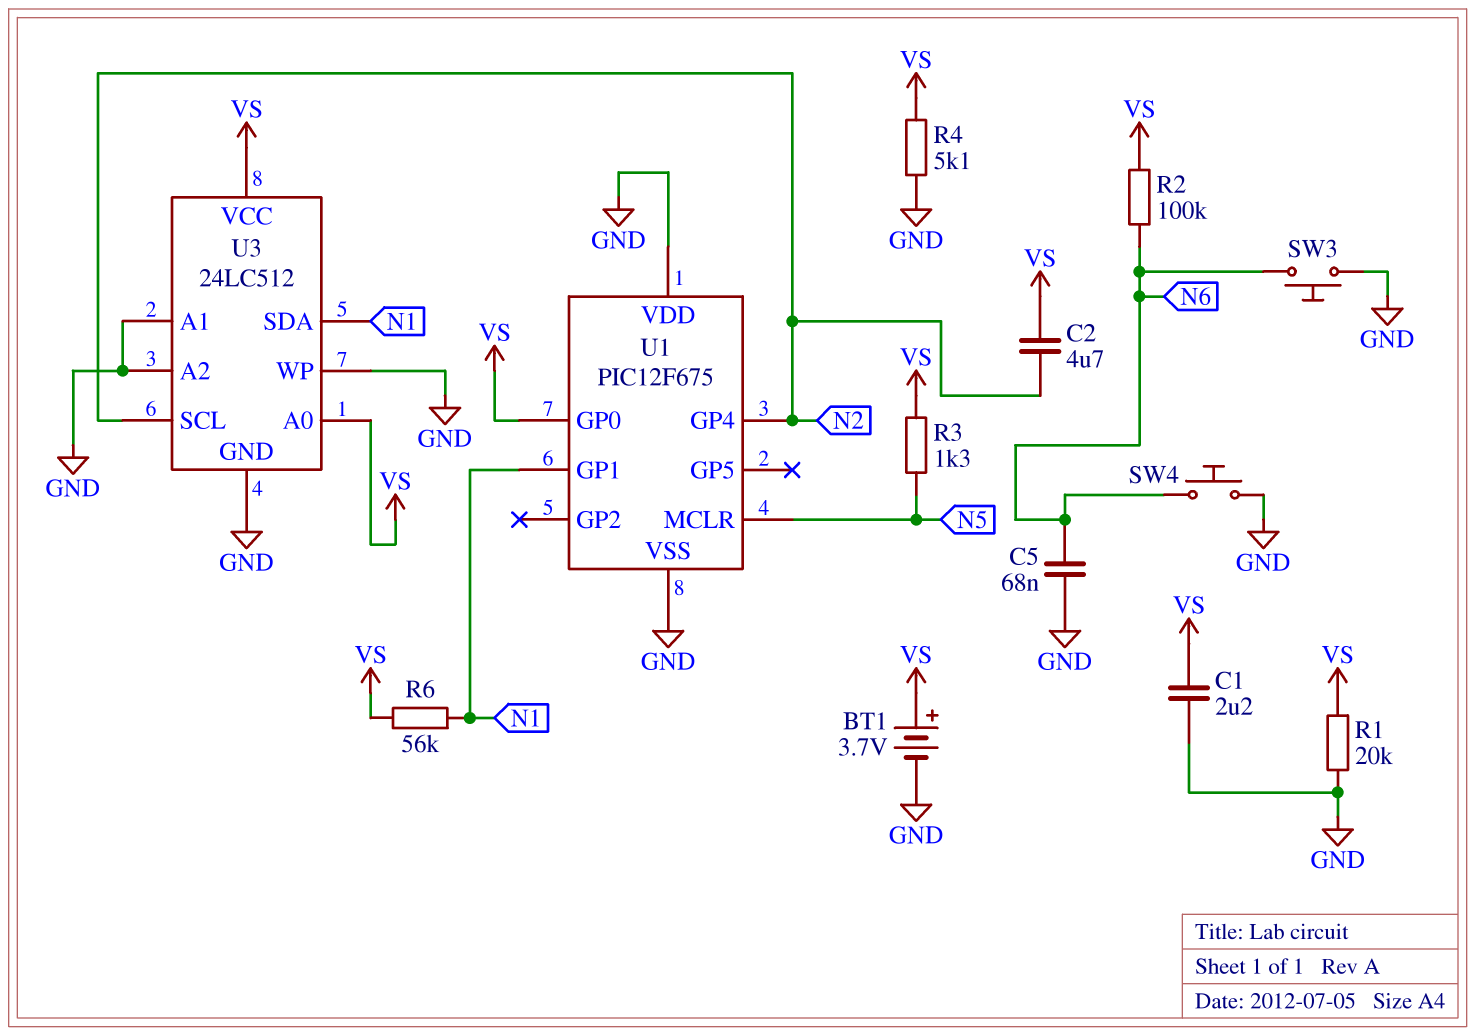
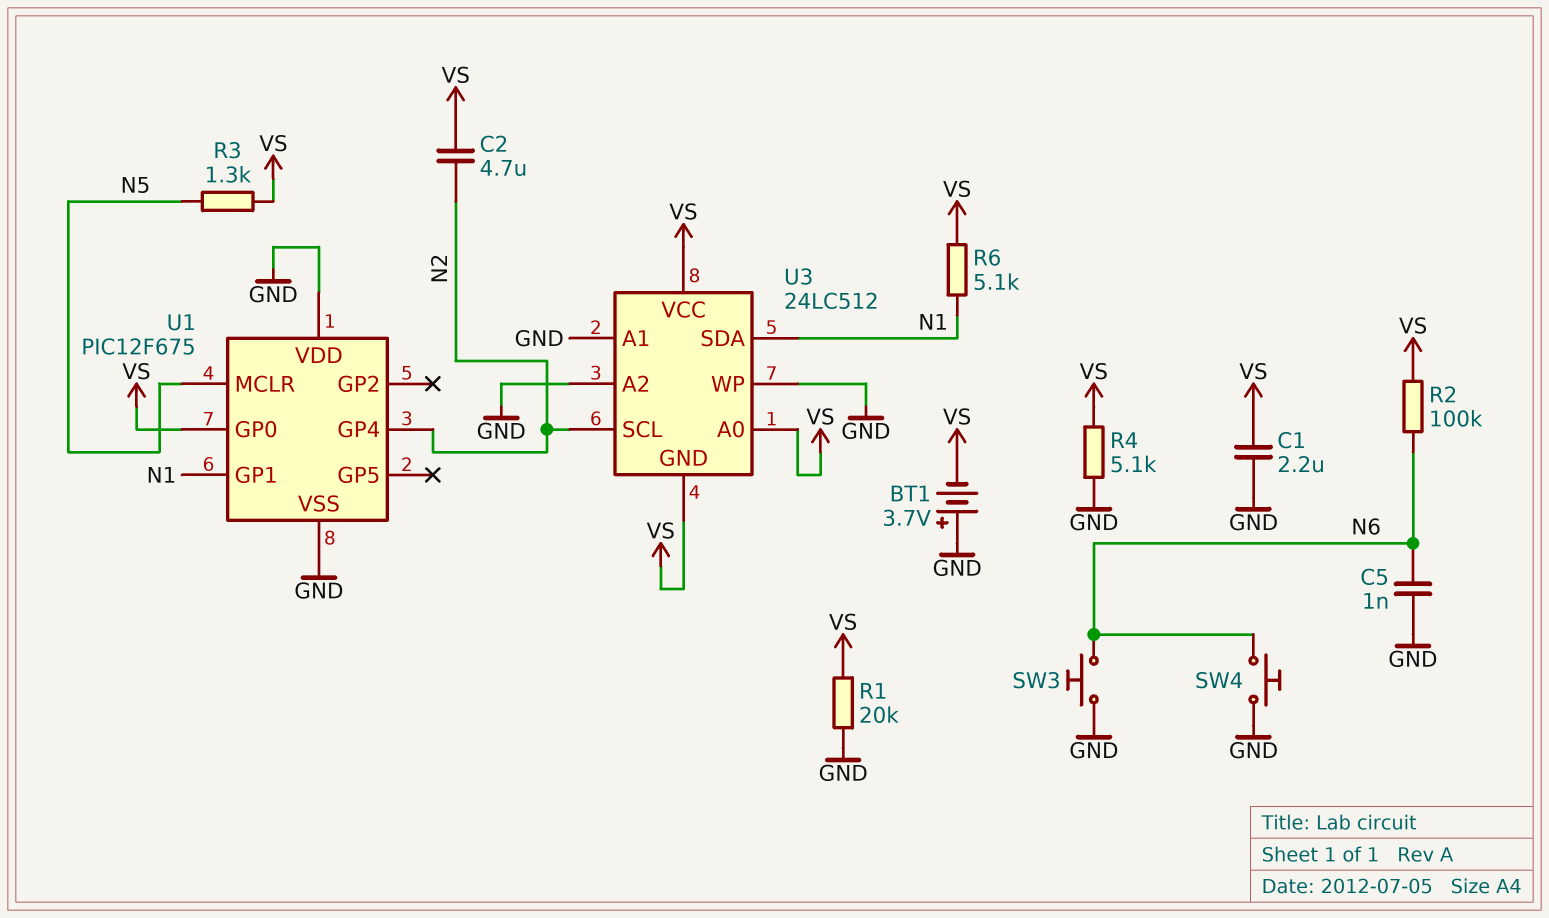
BT1: 3.7V (plus VS, minus GND) -> 3.7V (plus GND, minus VS)
C5: 68nF (GND, N6) -> 1nF (GND, N6)
R6: 56k (N1, VS) -> 5.1k (N1, VS)
U3 pin GND: GND -> VS

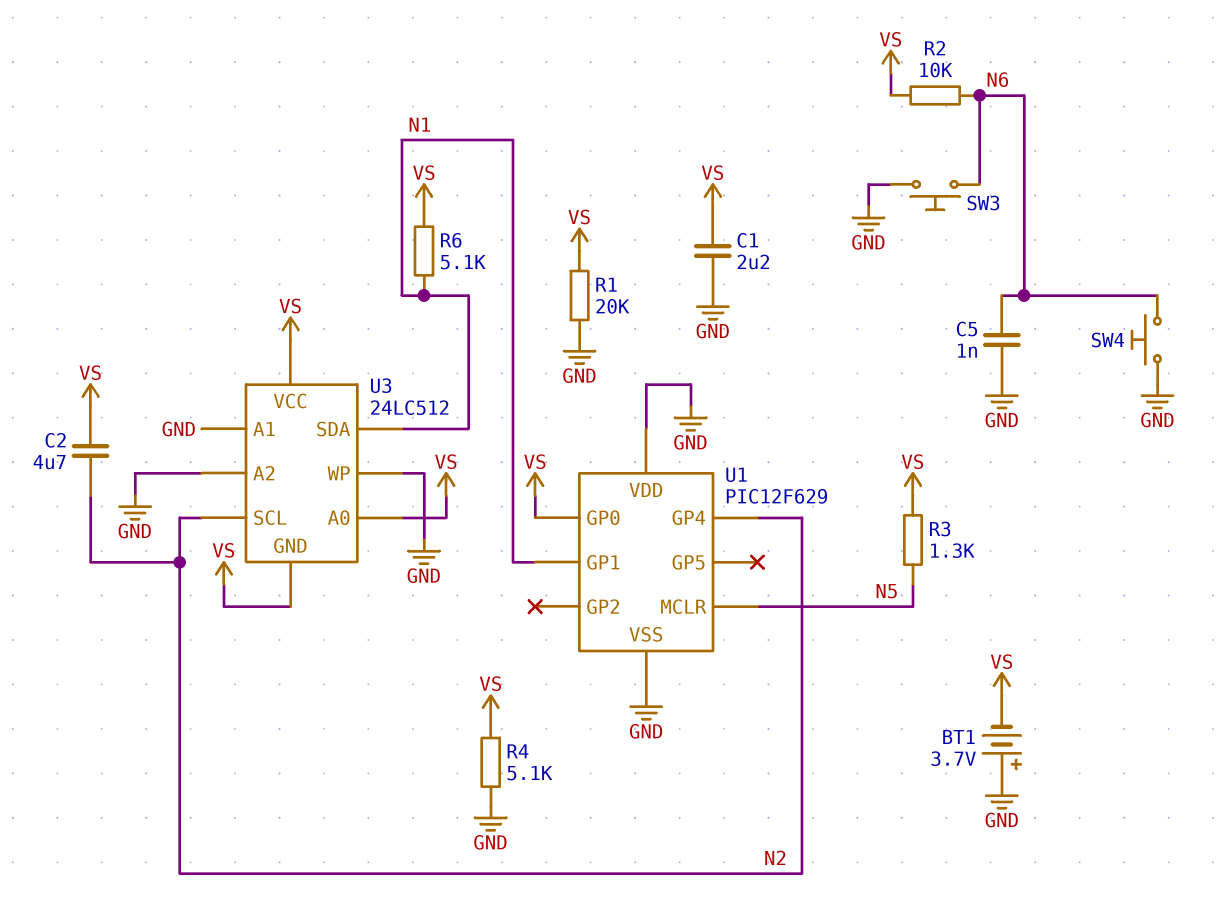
R2: 100k (N6, VS) -> 10k (N6, VS)
U1: PIC12F675 -> PIC12F629

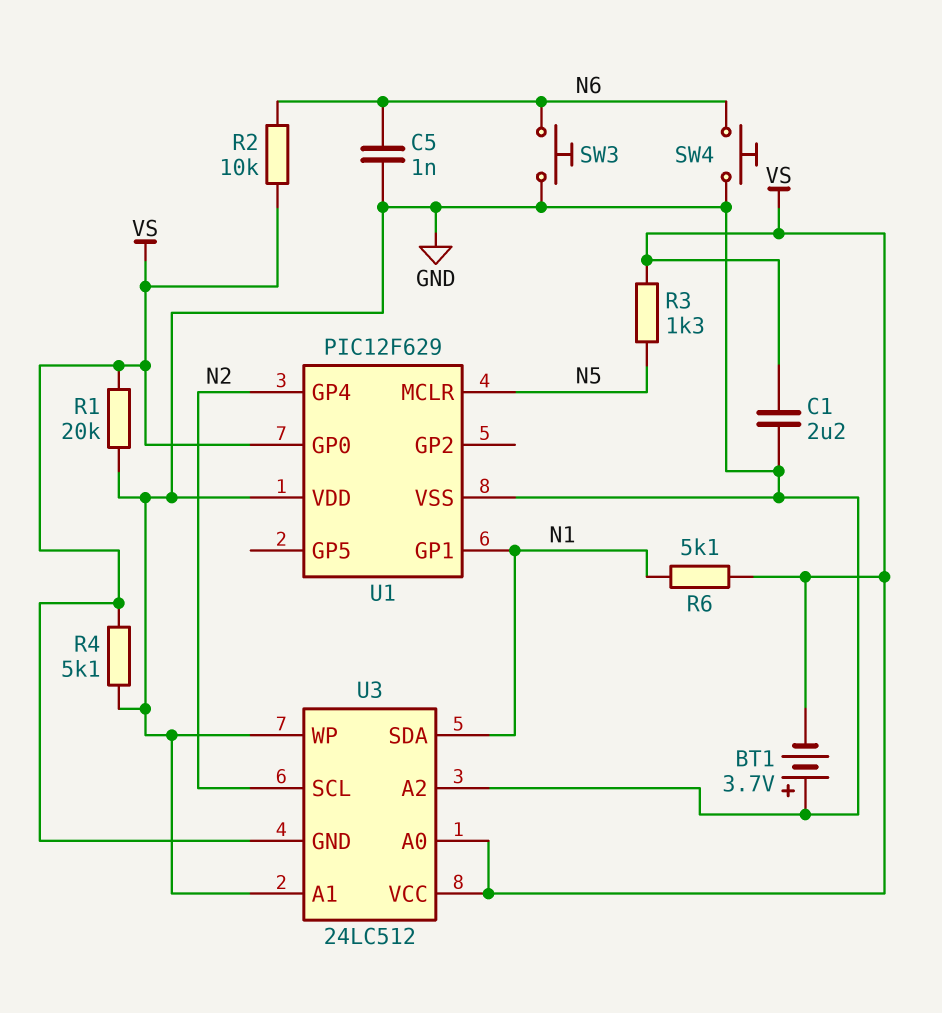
C2: 4.7uF (N2, VS) -> none

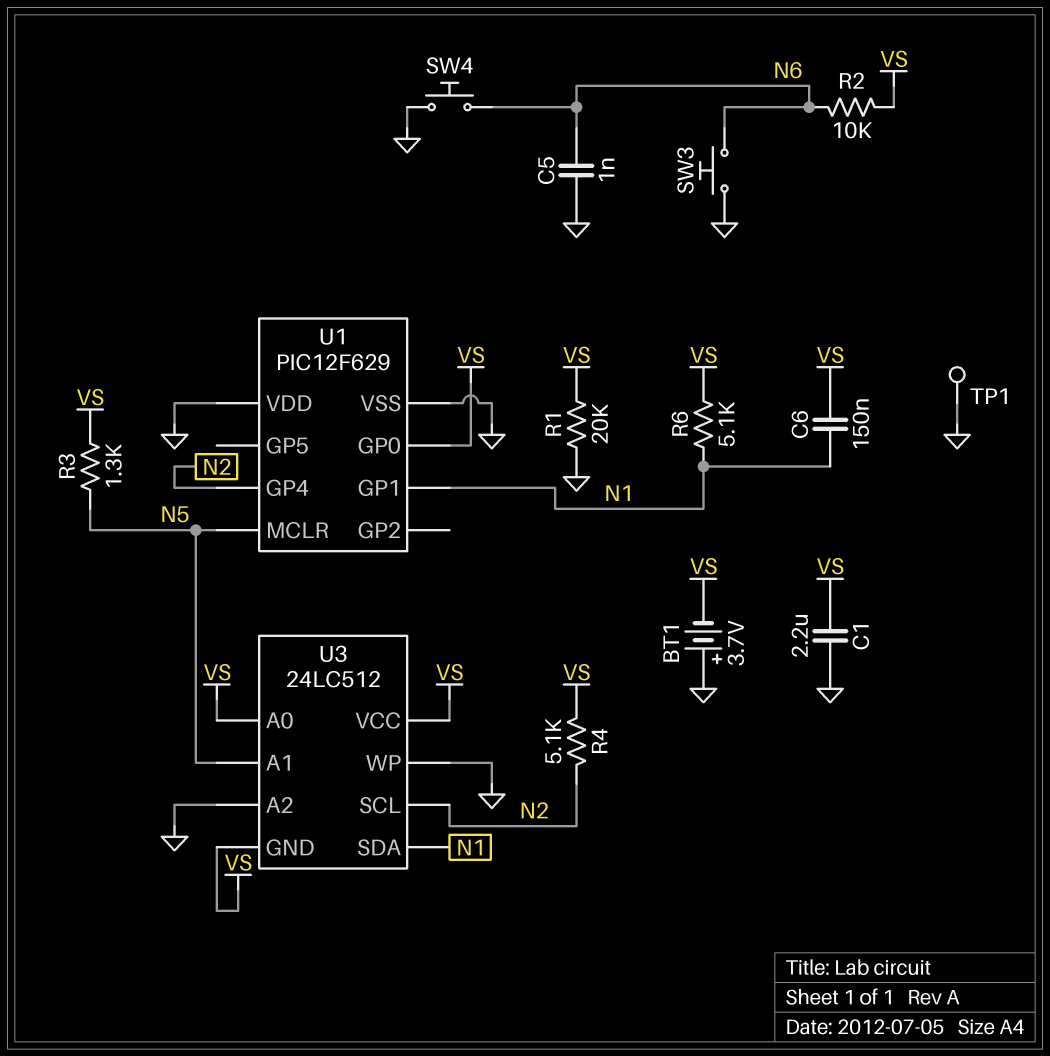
C6: none -> 150nF (N1, VS)
R4: 5.1k (GND, VS) -> 5.1k (N2, VS)
TP1: none -> test point (GND)
U3 pin A1: GND -> N5

